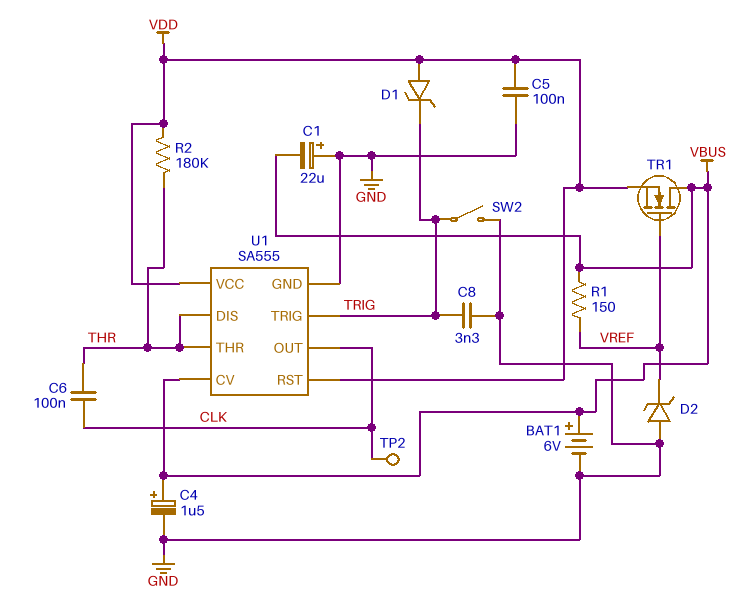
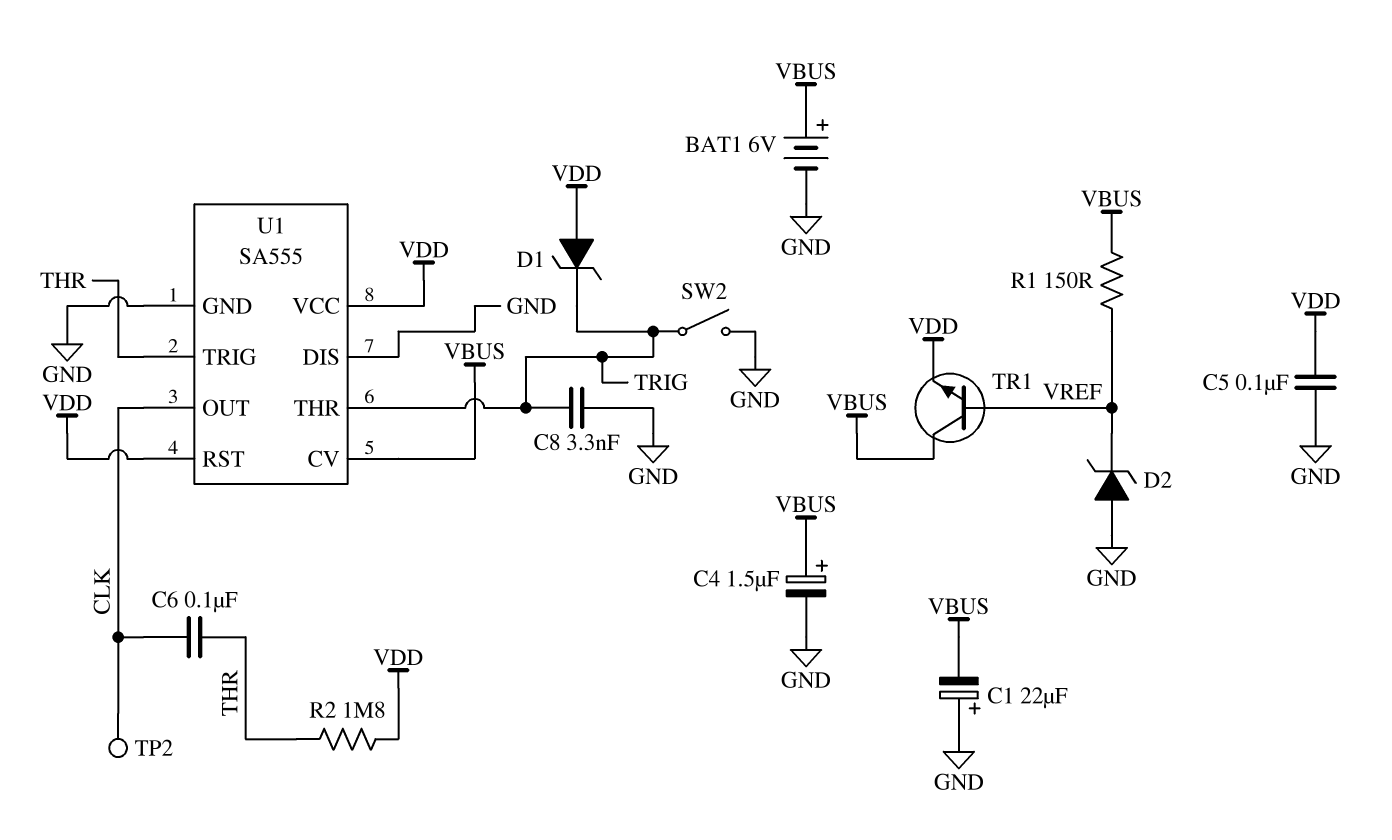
R2: 180k (THR, VDD) -> 1.8M (THR, VDD)
TR1: NMOS (G VREF, D VBUS, S VDD) -> NPN (B VREF, C VBUS, E VDD)
U1 pin DIS: THR -> GND
U1 pin THR: THR -> TRIG
U1 pin TRIG: TRIG -> THR

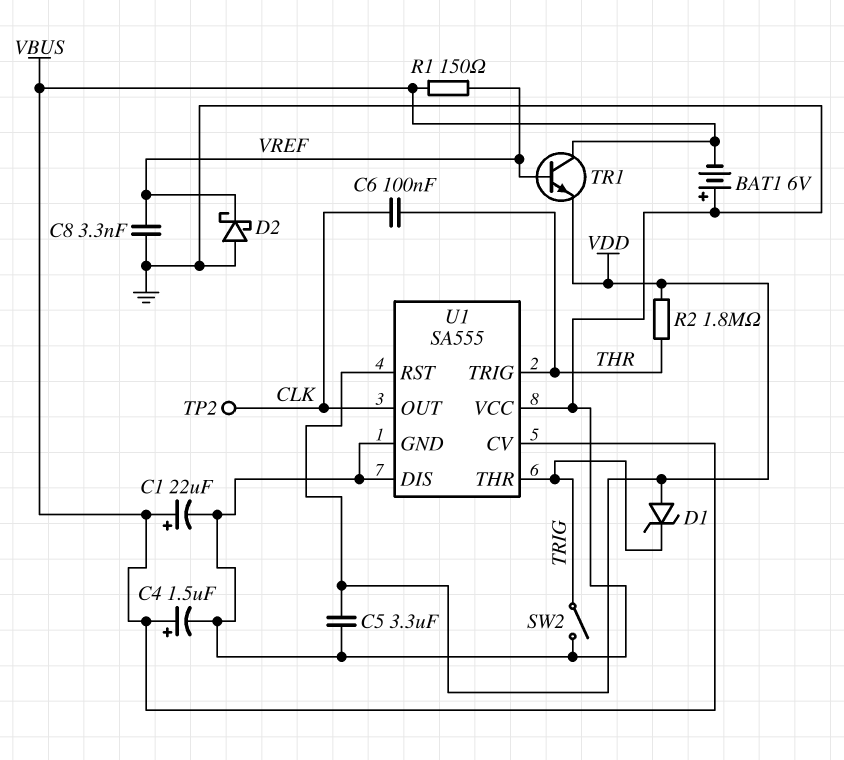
BAT1: 6V (plus VBUS, minus GND) -> 6V (plus GND, minus VBUS)
C1: 22uF (plus GND, minus VBUS) -> 22uF (plus VBUS, minus GND)
C5: 100nF (GND, VDD) -> 3.3uF (GND, VDD)
C8: 3.3nF (GND, TRIG) -> 3.3nF (GND, VREF)
D2: zener (A GND, K VREF) -> schottky (A GND, K VREF)
U1 pin VCC: VDD -> GND

